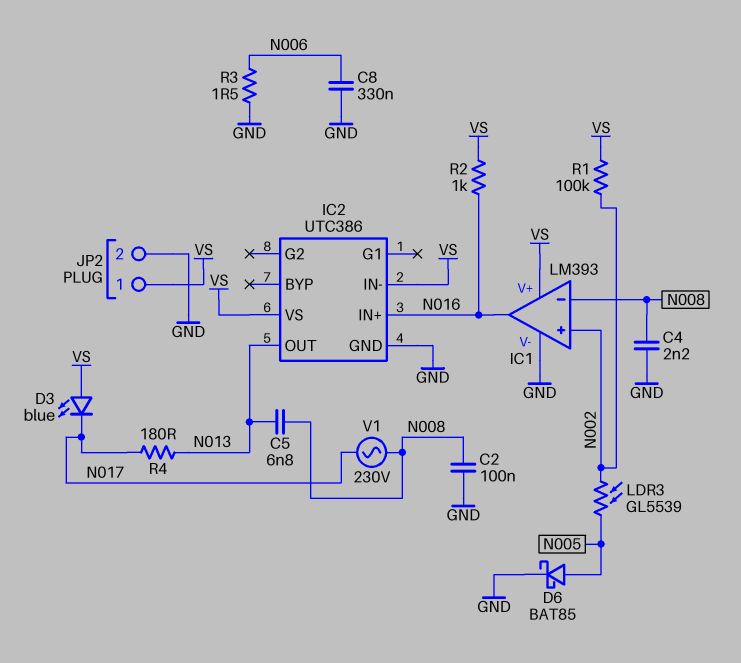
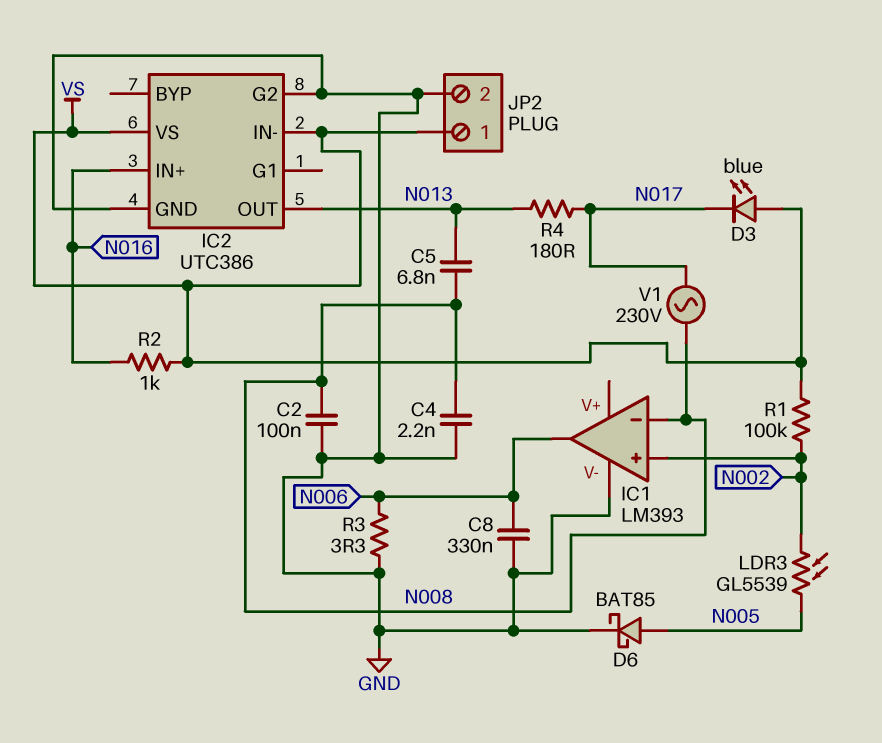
IC1 pin V+: VS -> none
IC1 pin out: N016 -> N006
IC2 pin G2: none -> GND
R3: 1.5 (GND, N006) -> 3.3 (GND, N006)

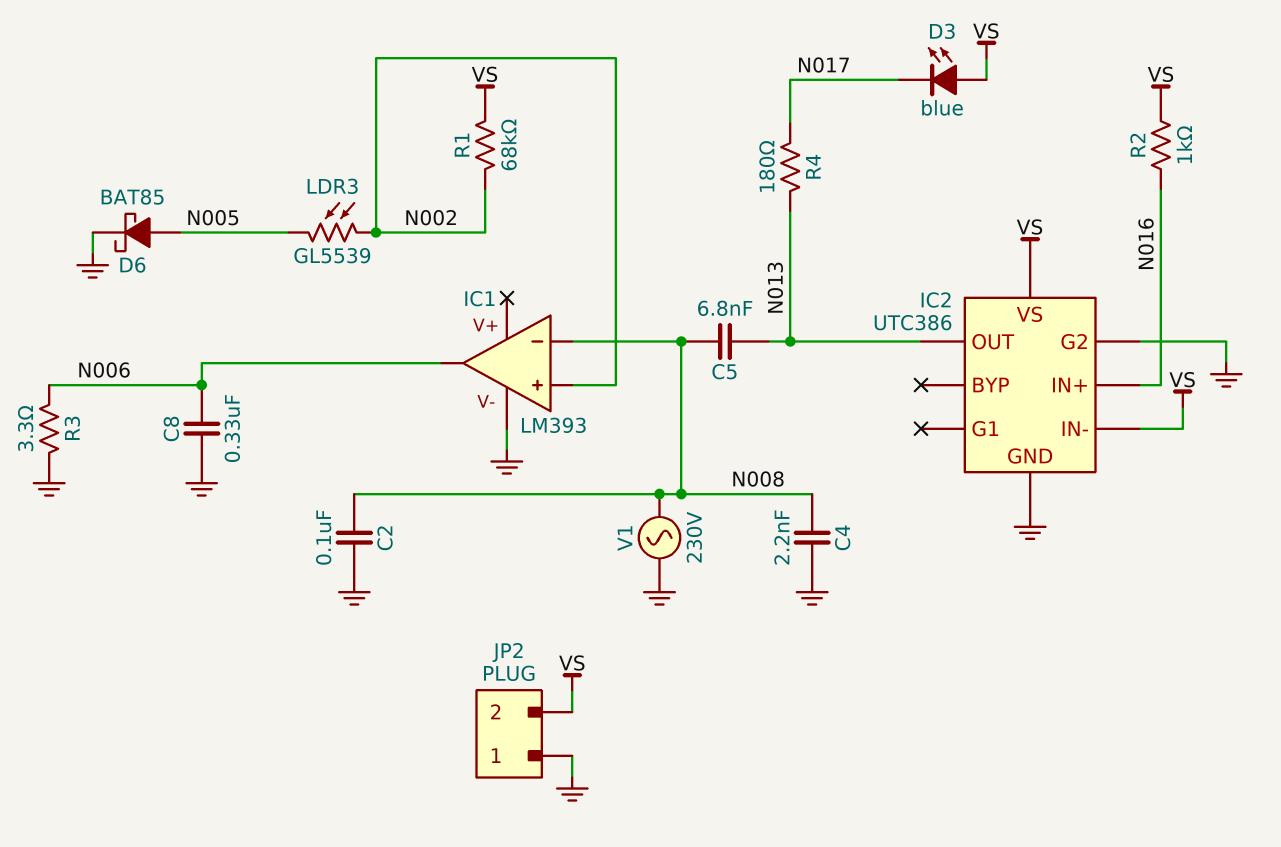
JP2 pin 1: VS -> GND
JP2 pin 2: GND -> VS
R1: 100k (N002, VS) -> 68k (N002, VS)
V1: AC 230V (N008, N017) -> AC 230V (GND, N008)

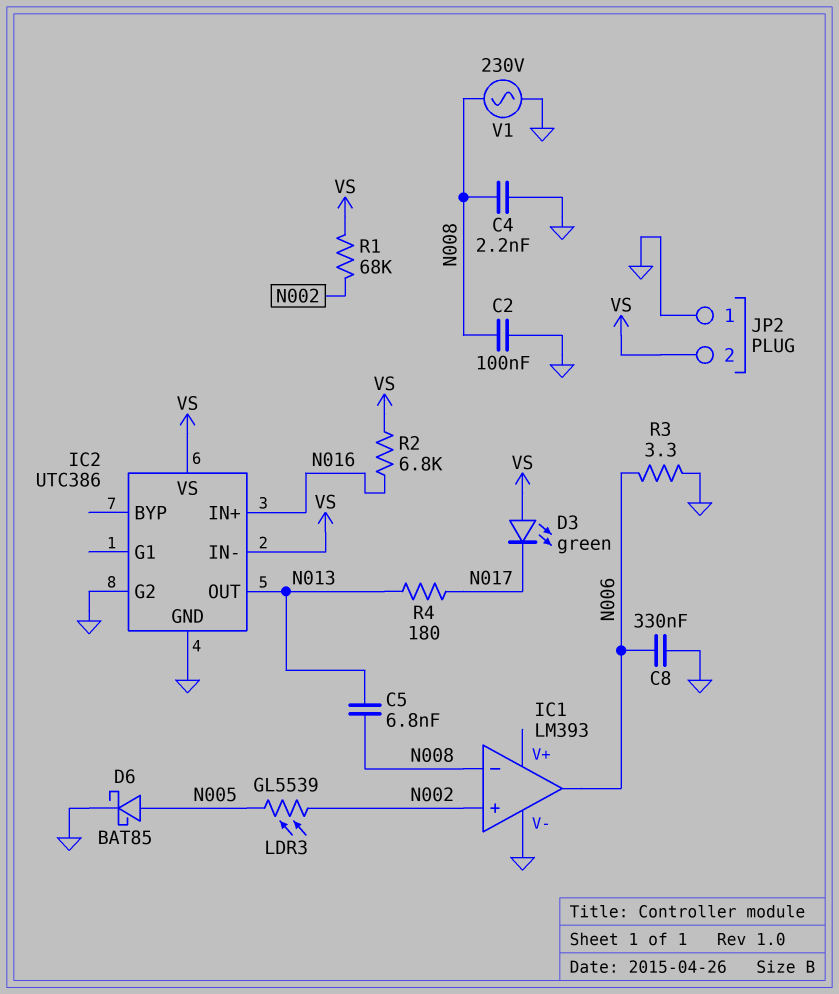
D3: LED blue (A VS, K N017) -> LED green (A VS, K N017)
R2: 1k (N016, VS) -> 6.8k (N016, VS)

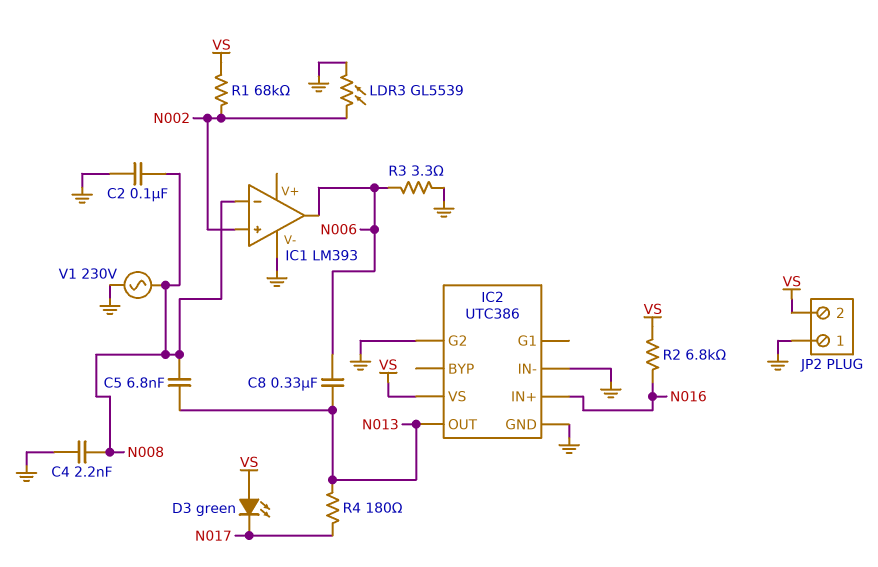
C8: 330nF (GND, N006) -> 330nF (N006, N013)
D6: schottky BAT85 (A N005, K GND) -> none
IC2 pin IN-: VS -> GND
LDR3: GL5539 (N002, N005) -> GL5539 (GND, N002)

